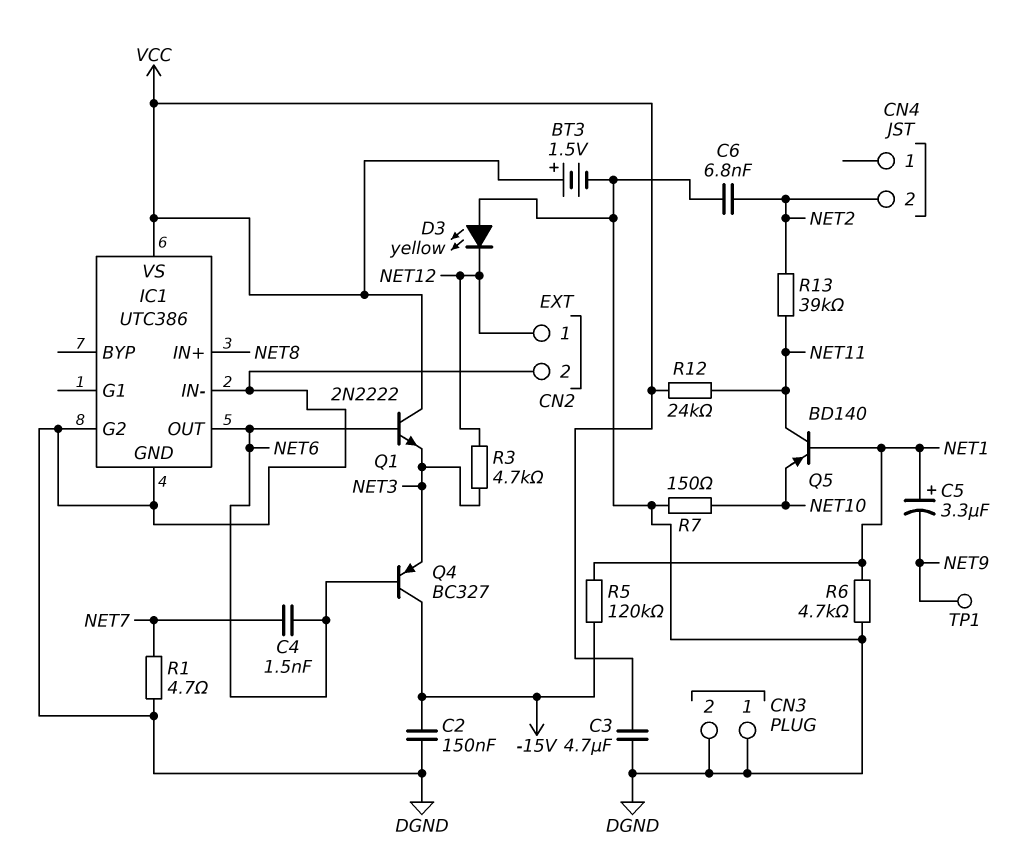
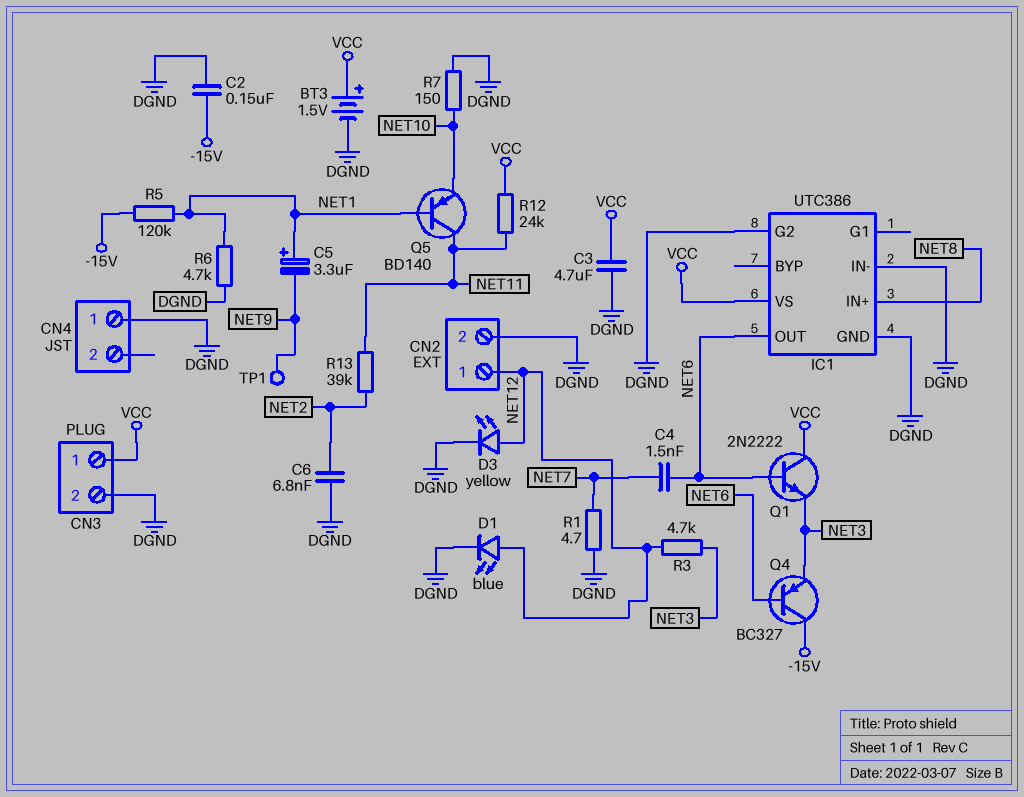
CN3 pin 1: DGND -> VCC
CN4 pin 1: none -> DGND
CN4 pin 2: NET2 -> none
D1: none -> LED blue (A NET12, K DGND)
D3: LED yellow (A DGND, K NET12) -> LED yellow (A NET12, K DGND)

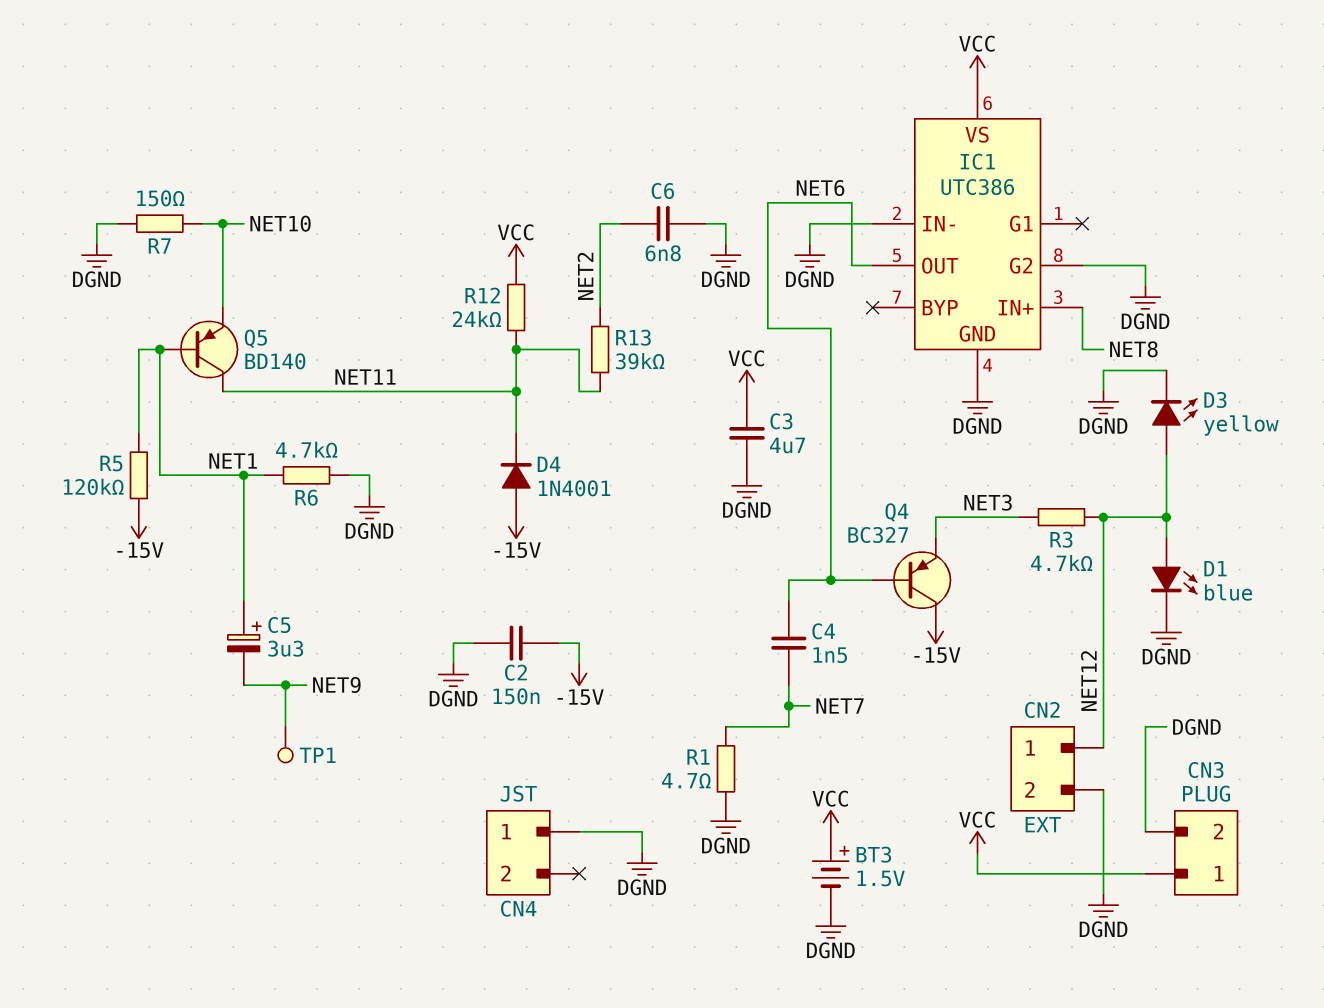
D4: none -> diode 1N4001 (A -15V, K NET11)
Q1: NPN 2N2222 (B NET6, C VCC, E NET3) -> none

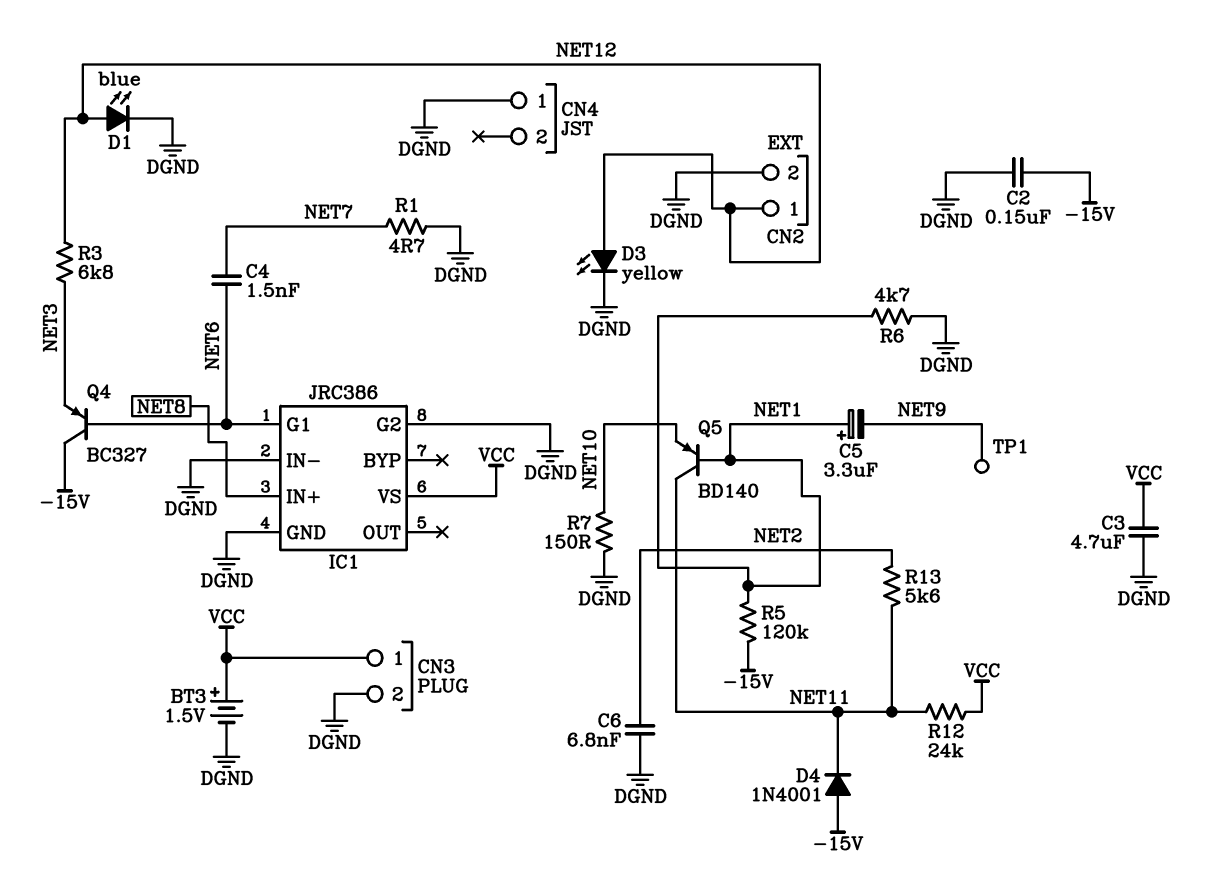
IC1: UTC386 -> JRC386
IC1 pin G1: none -> NET6
IC1 pin OUT: NET6 -> none
R3: 4.7k (NET3, NET12) -> 6.8k (NET3, NET12)
R13: 39k (NET2, NET11) -> 5.6k (NET2, NET11)

